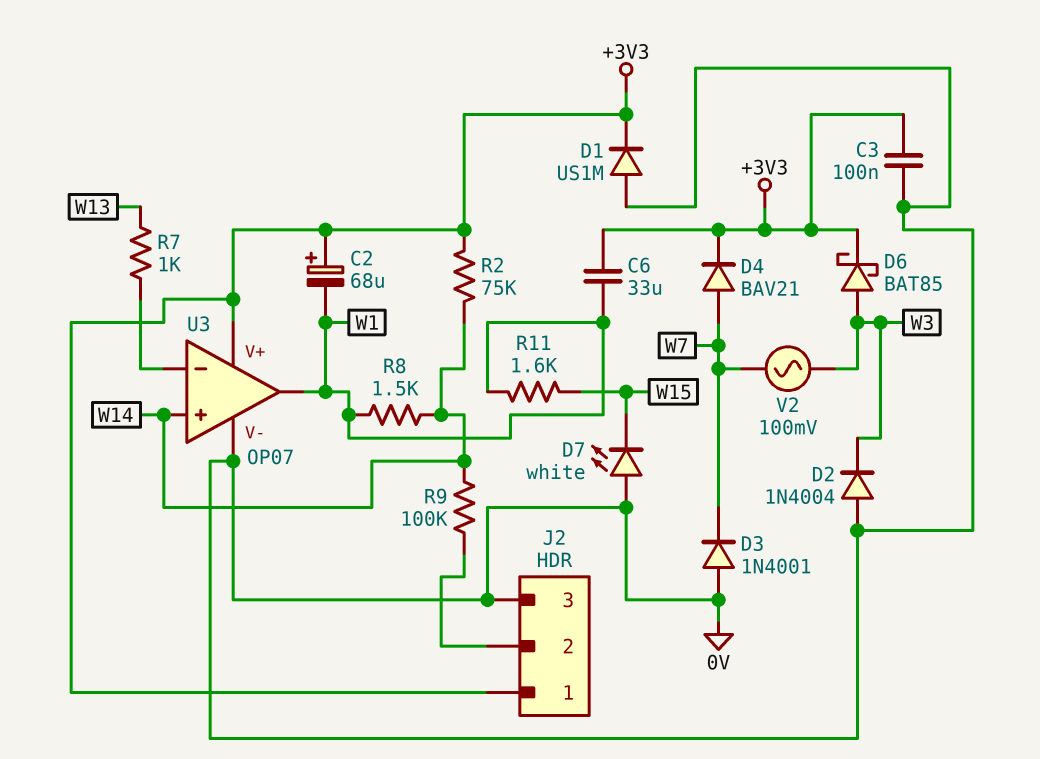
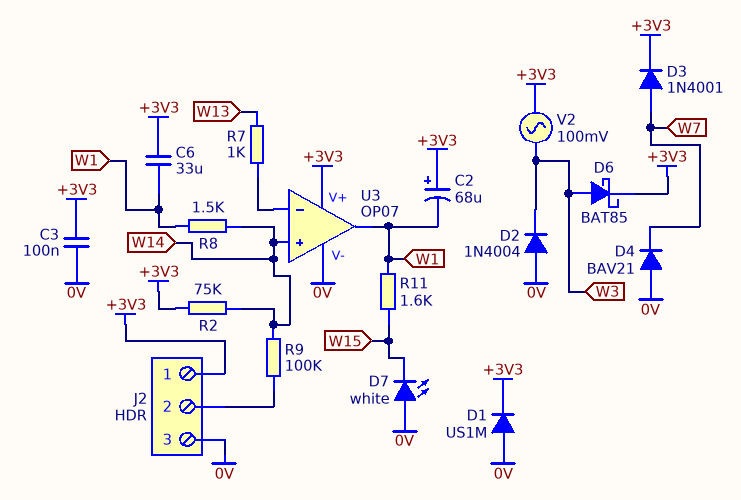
D3: diode 1N4001 (A 0V, K W7) -> diode 1N4001 (A W7, K +3V3)
D4: diode BAV21 (A W7, K +3V3) -> diode BAV21 (A 0V, K W7)
V2: AC 100mV (W3, W7) -> AC 100mV (+3V3, W3)

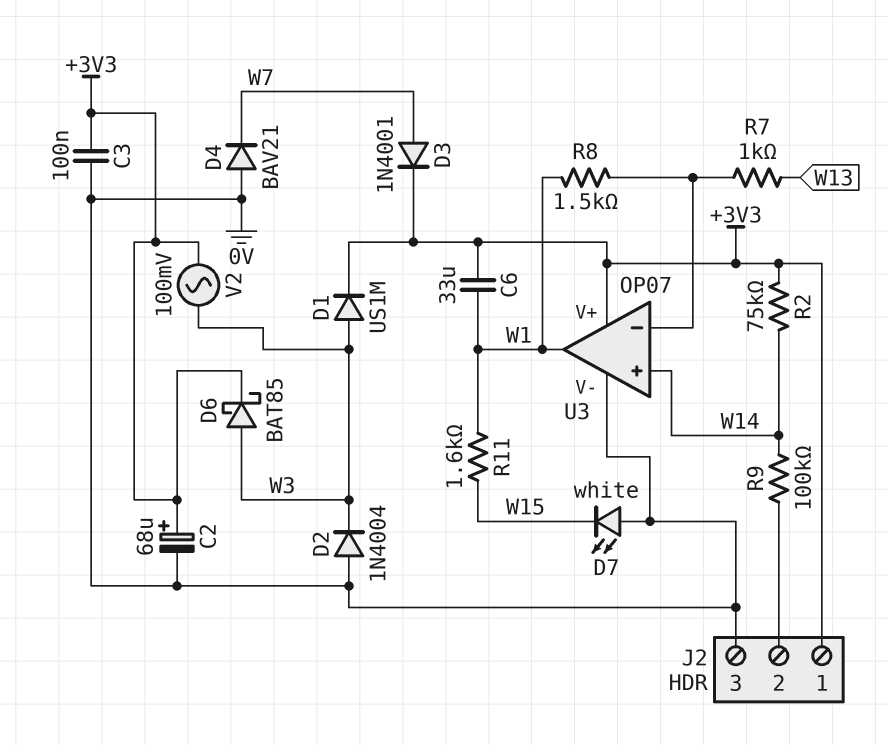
C2: 68uF (plus +3V3, minus W1) -> 68uF (plus +3V3, minus 0V)
D1: diode US1M (A 0V, K +3V3) -> diode US1M (A W3, K +3V3)
R8: 1.5k (W1, W14) -> 1.5k (U3/in-, W1)

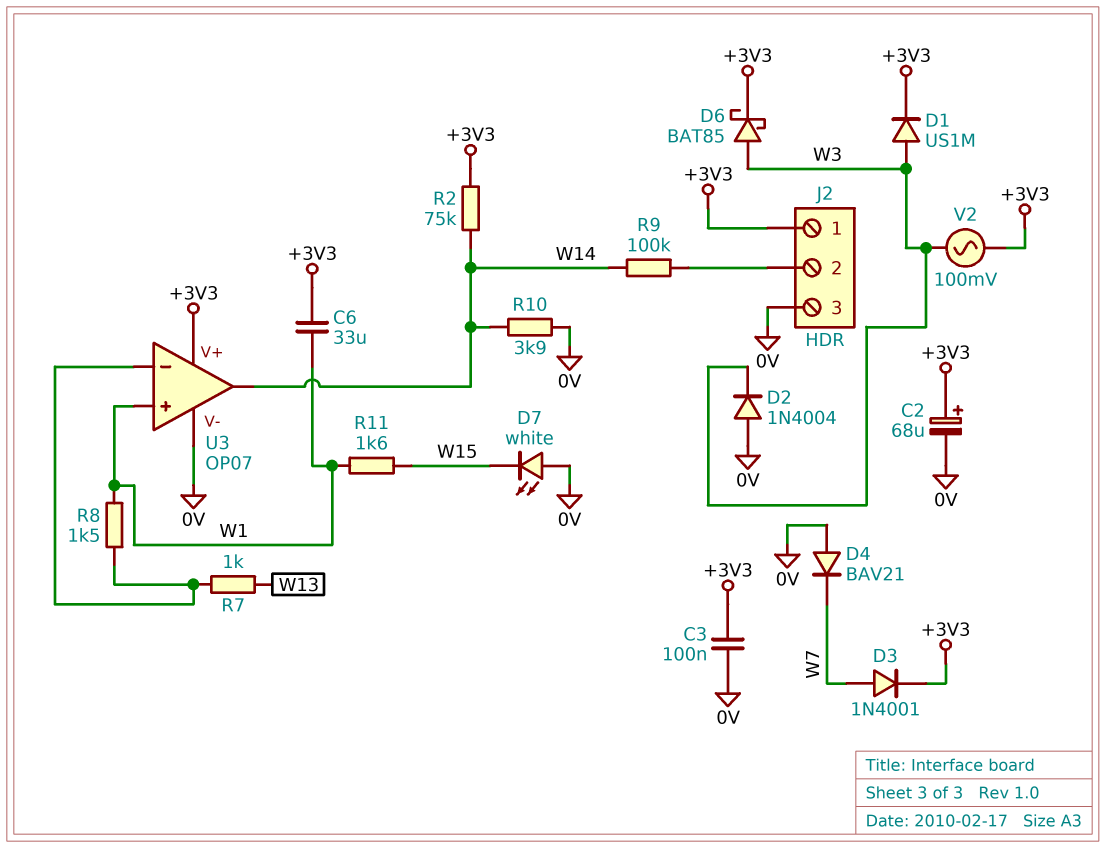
R10: none -> 3.9k (0V, W14)
U3 pin in+: W14 -> W1
U3 pin out: W1 -> W14

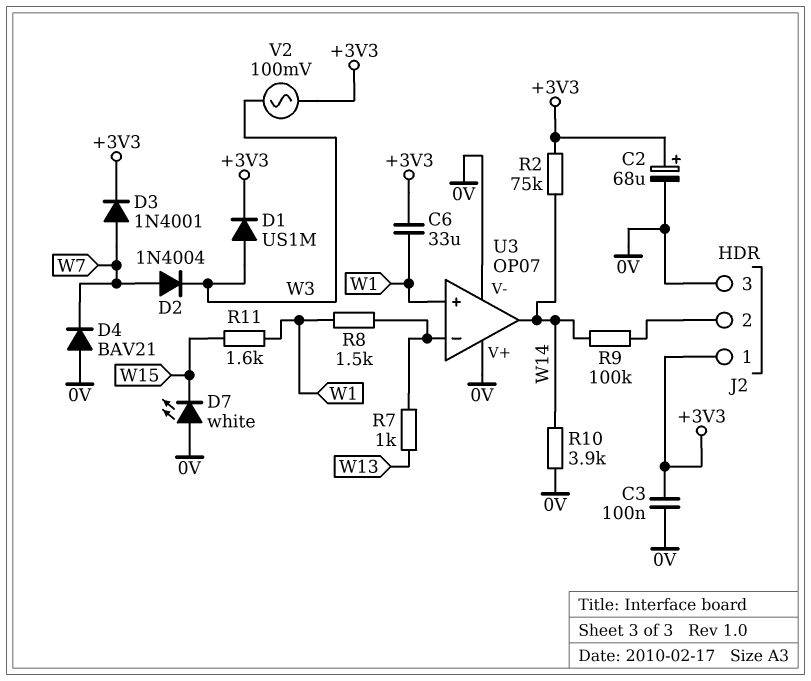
D2: diode 1N4004 (A 0V, K W3) -> diode 1N4004 (A W7, K W3)
D6: schottky BAT85 (A W3, K +3V3) -> none
U3 pin V+: +3V3 -> 0V

